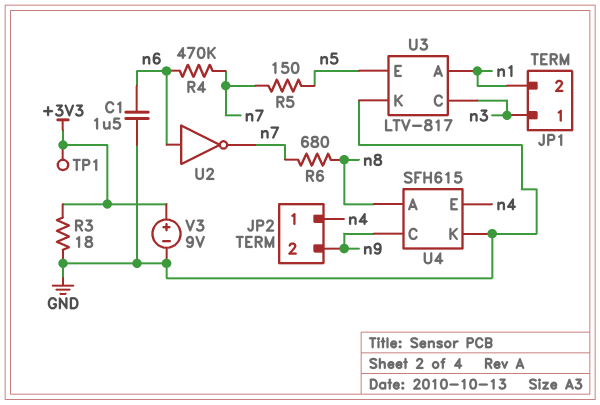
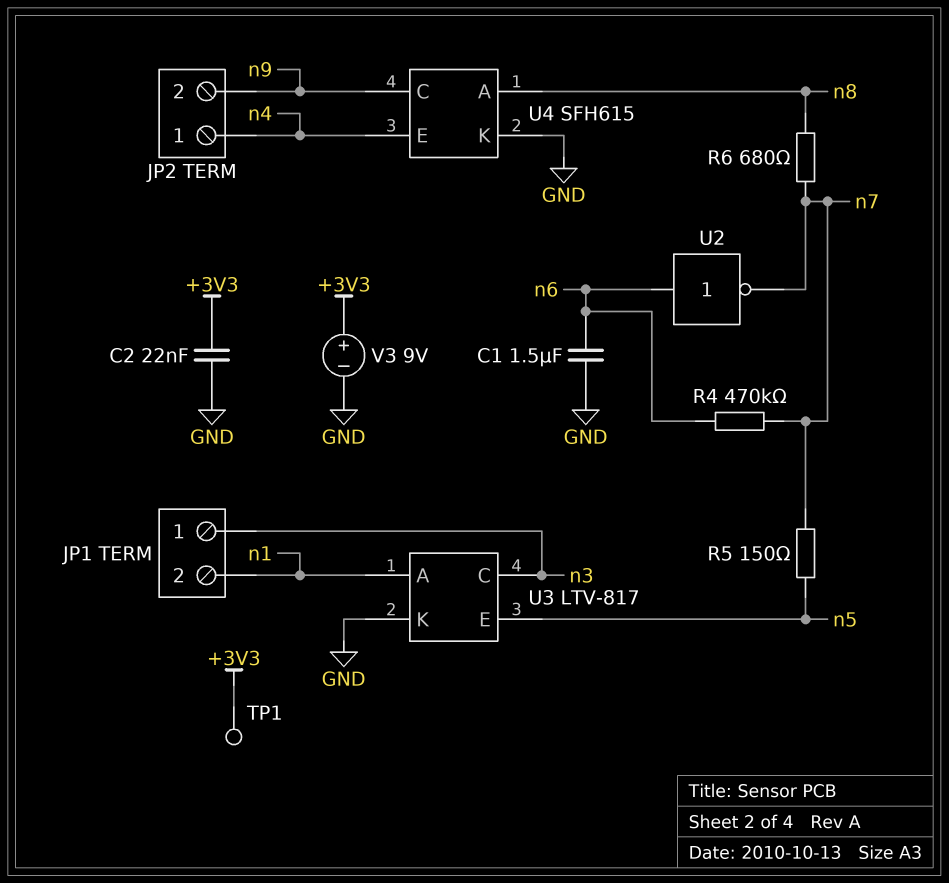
C2: none -> 22nF (+3V3, GND)
R3: 18 (+3V3, GND) -> none

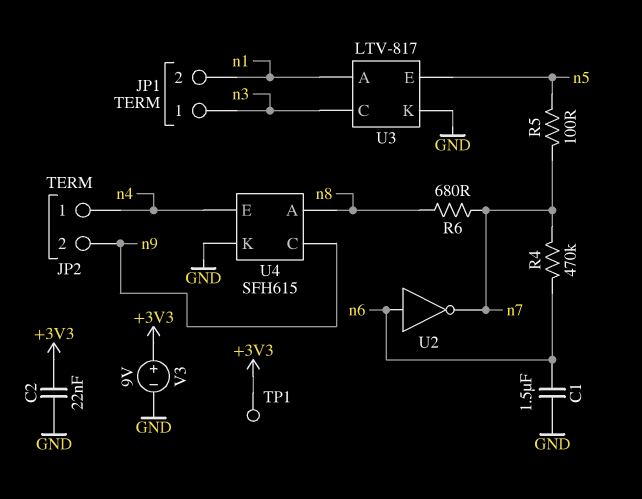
R5: 150 (n5, n7) -> 100 (n5, n7)

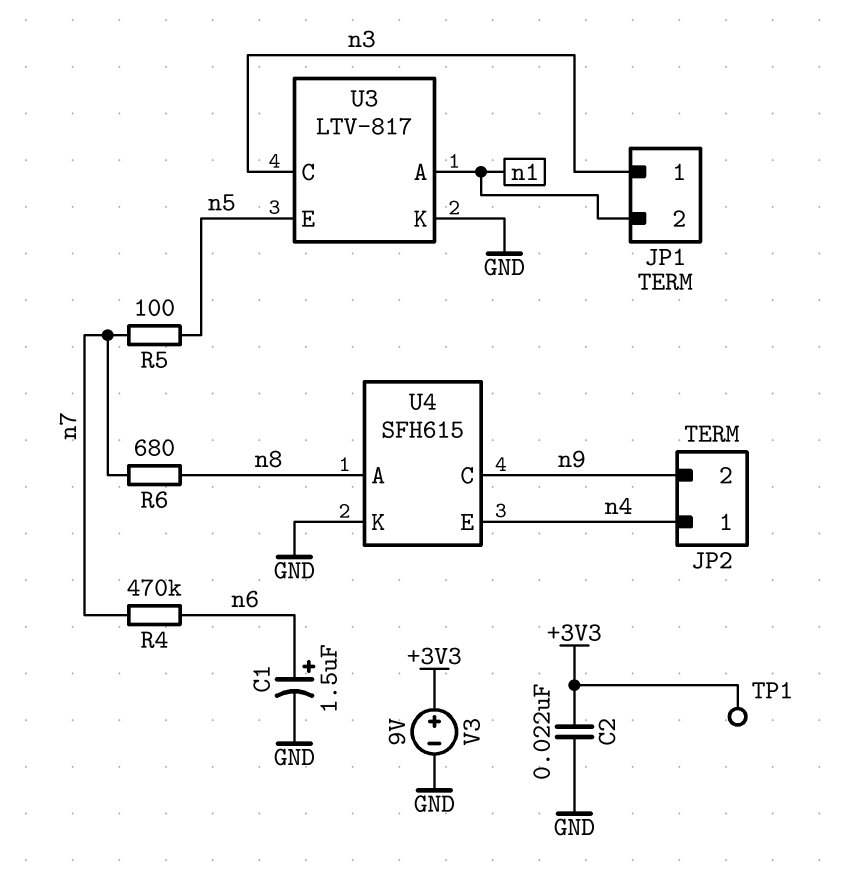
C1: 1.5uF (GND, n6) -> 1.5uF (plus n6, minus GND)
U2: NOT (in n6, out n7) -> none

